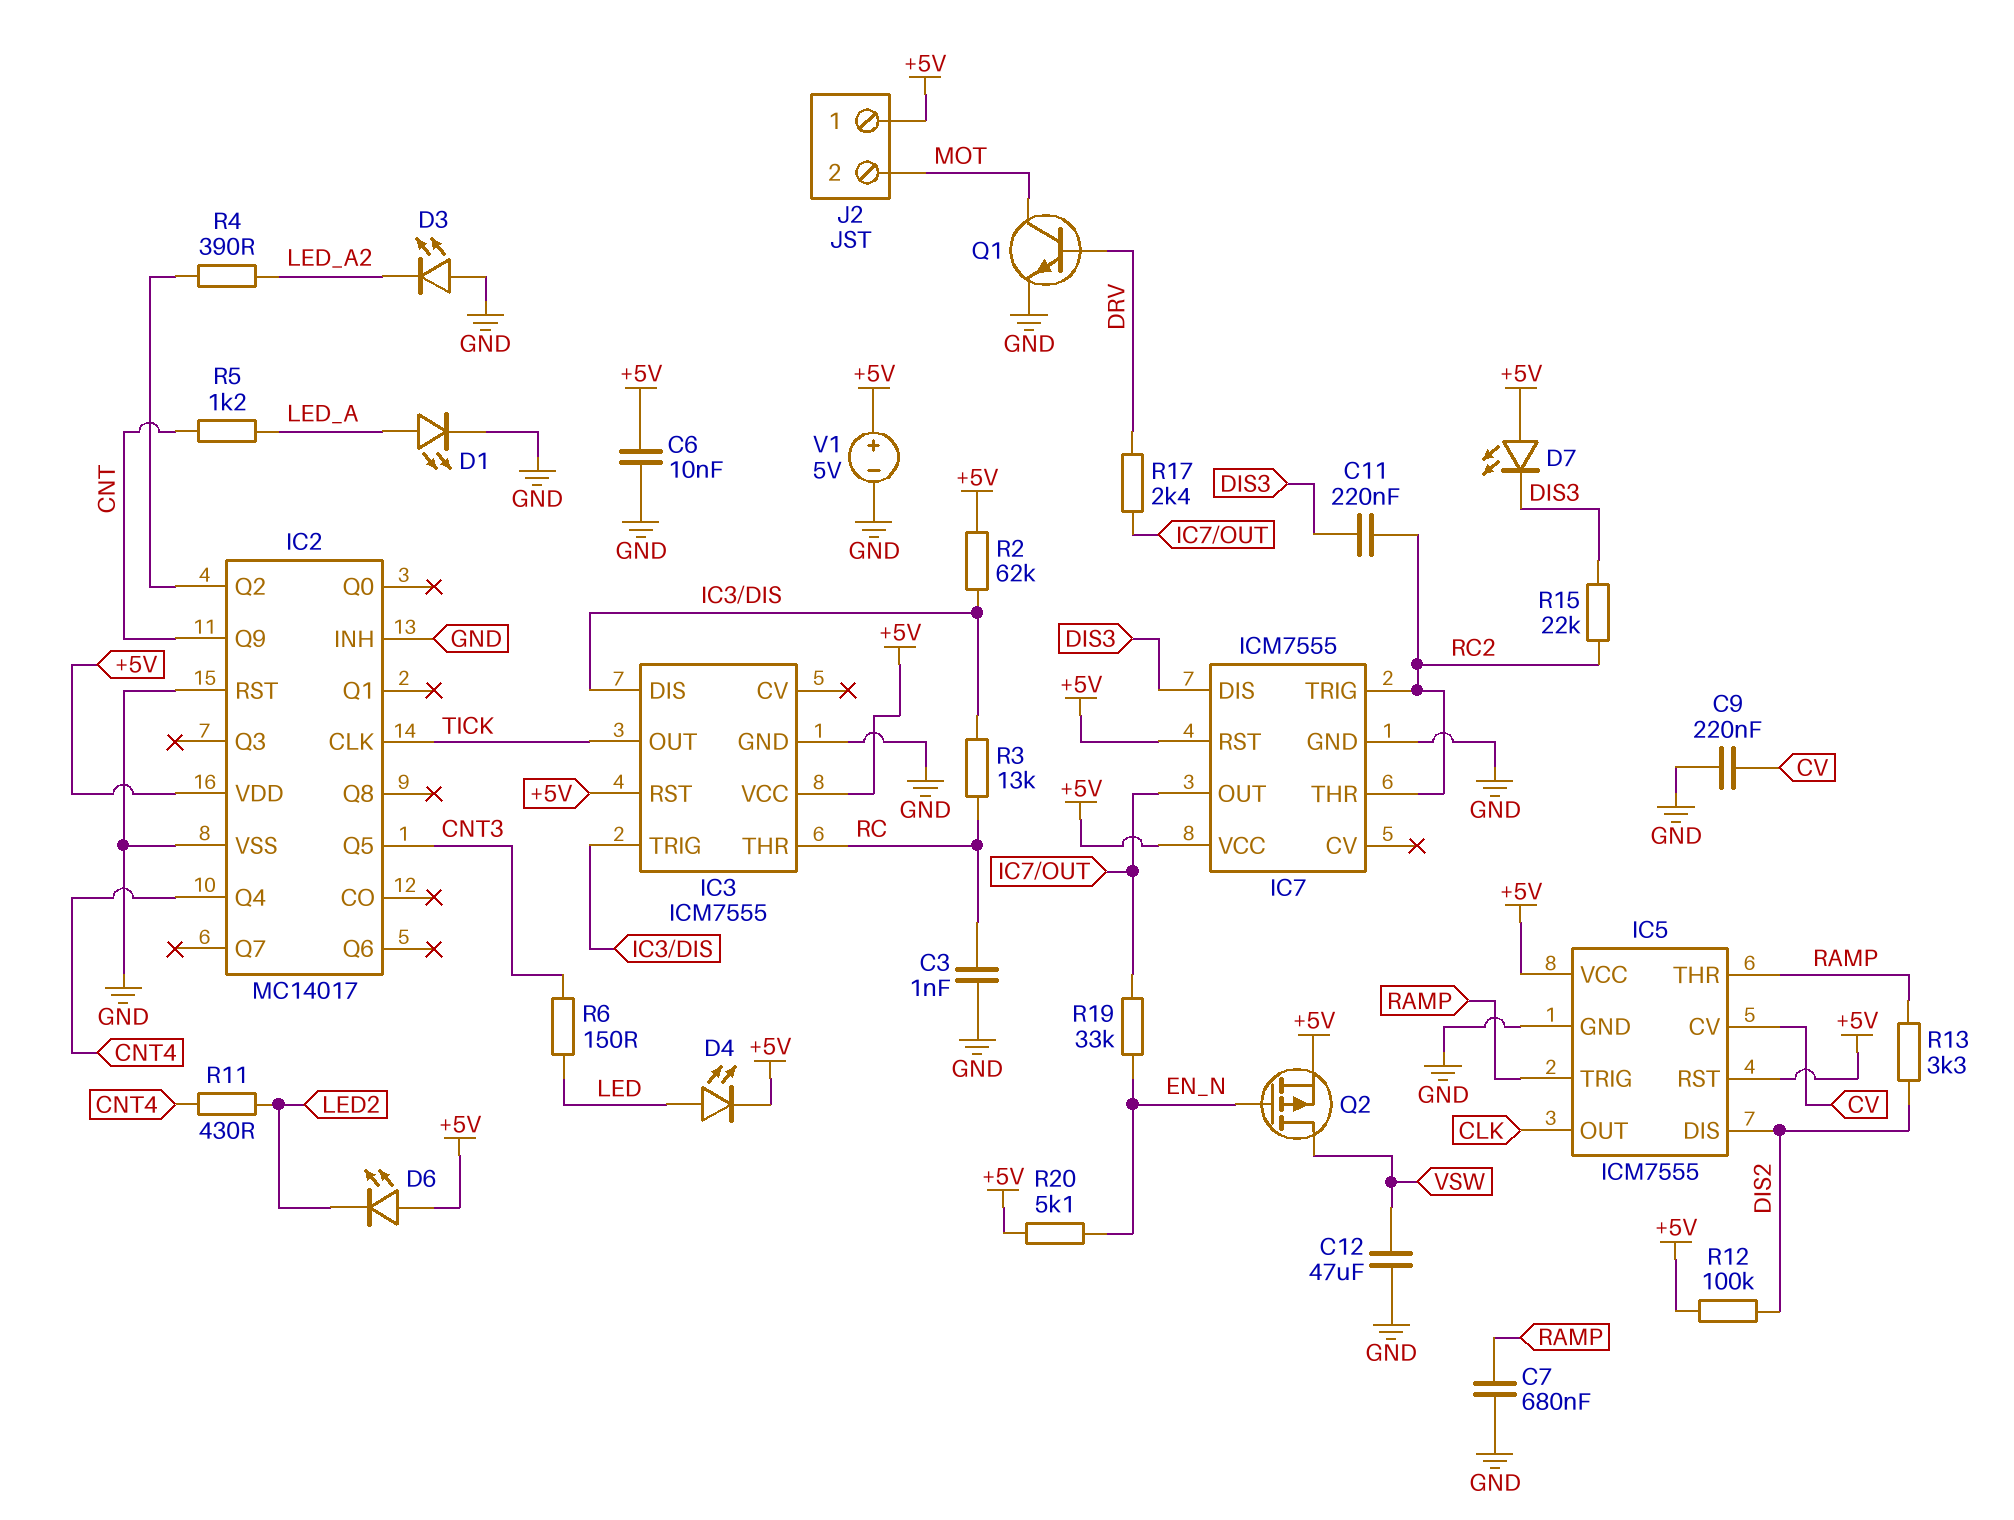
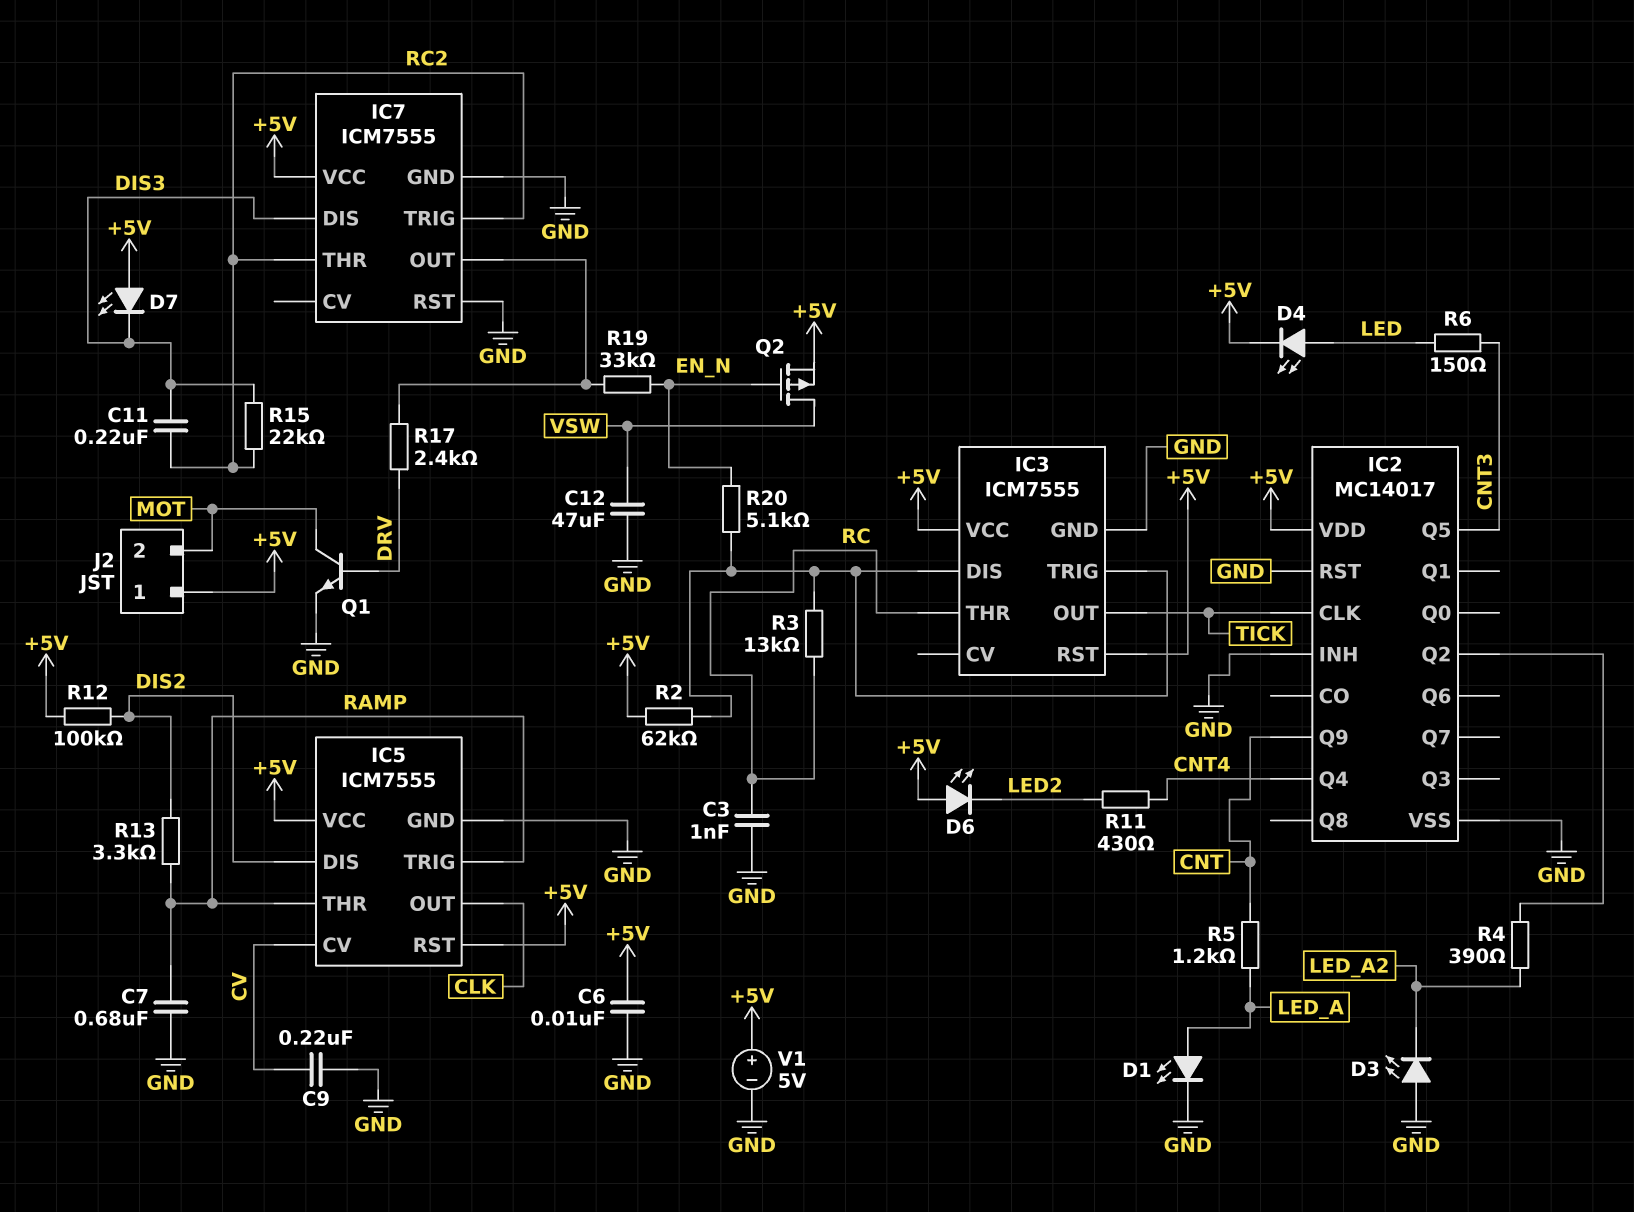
IC7 pin RST: +5V -> GND
R20: 5.1k (+5V, EN_N) -> 5.1k (EN_N, IC3/DIS)

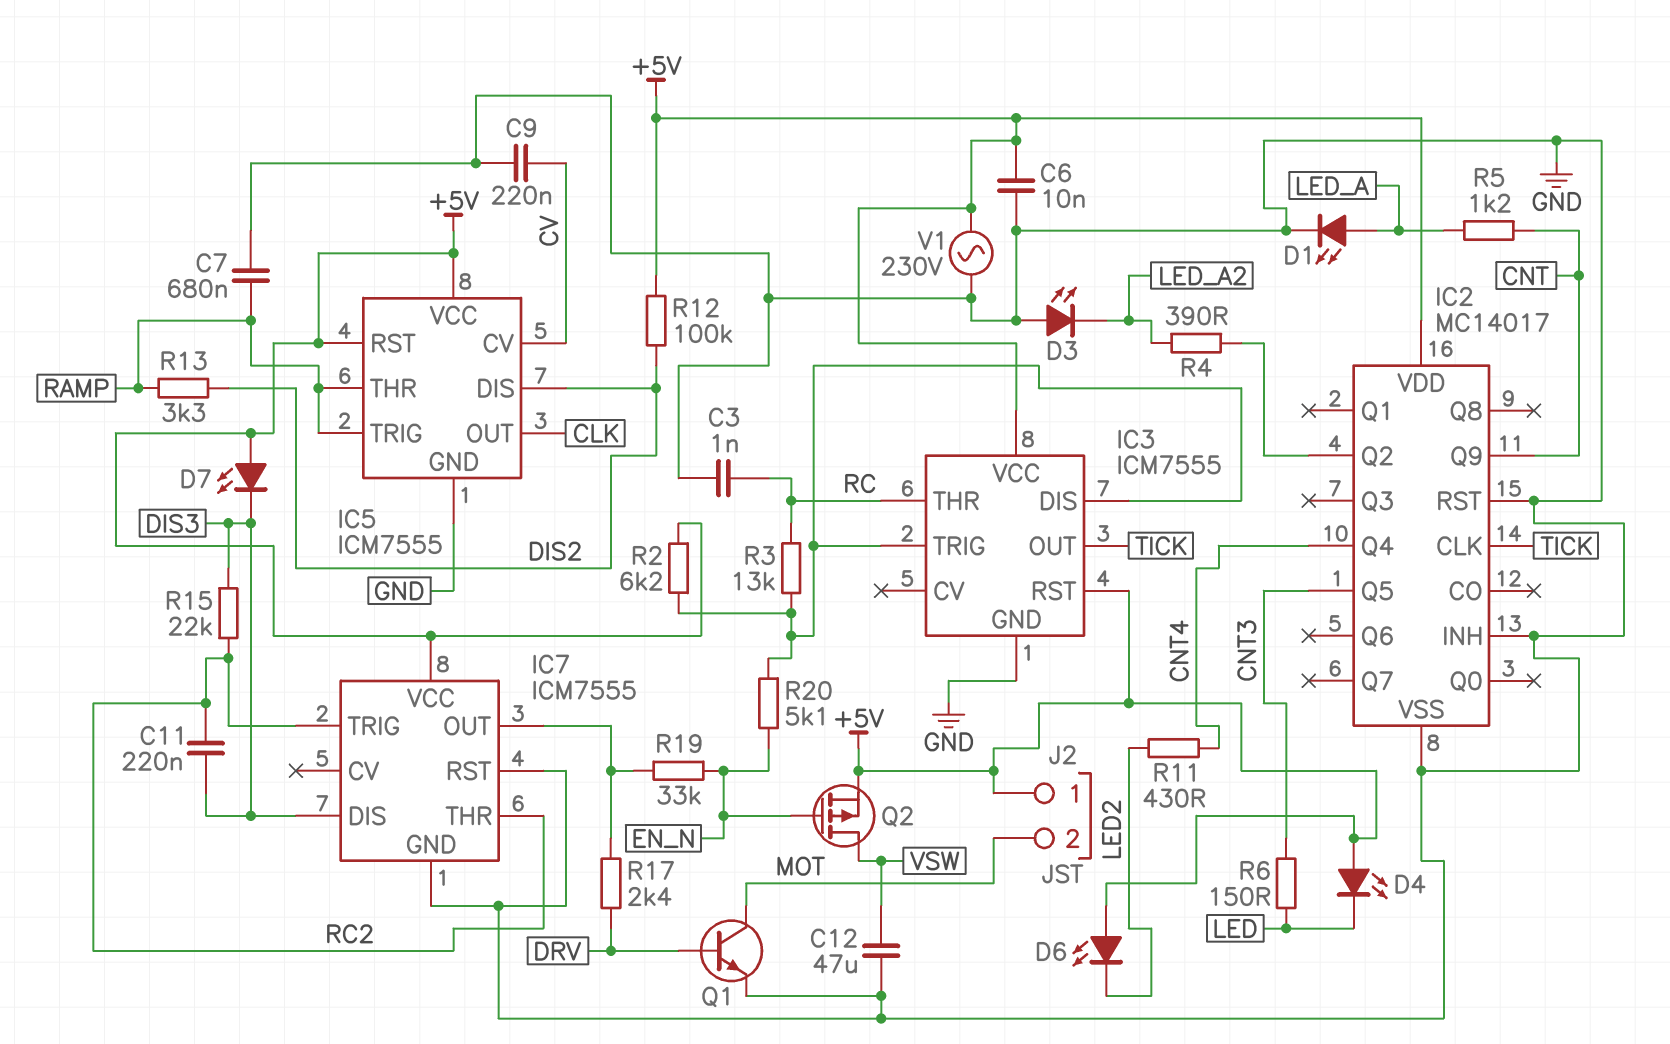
D4: LED (A LED, K +5V) -> LED (A +5V, K LED)
R2: 62k (+5V, IC3/DIS) -> 6.2k (+5V, IC3/DIS)
V1: 5V (plus +5V, minus GND) -> AC 230V (+5V, GND)

